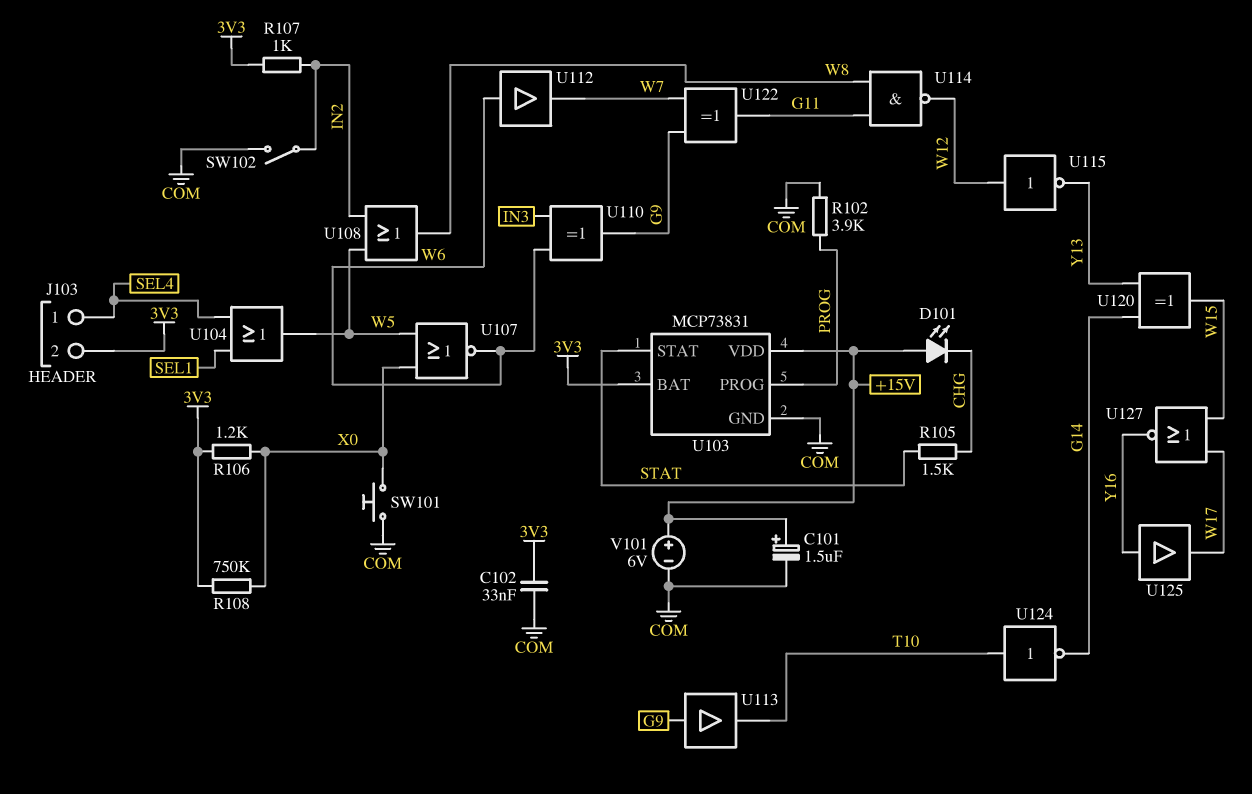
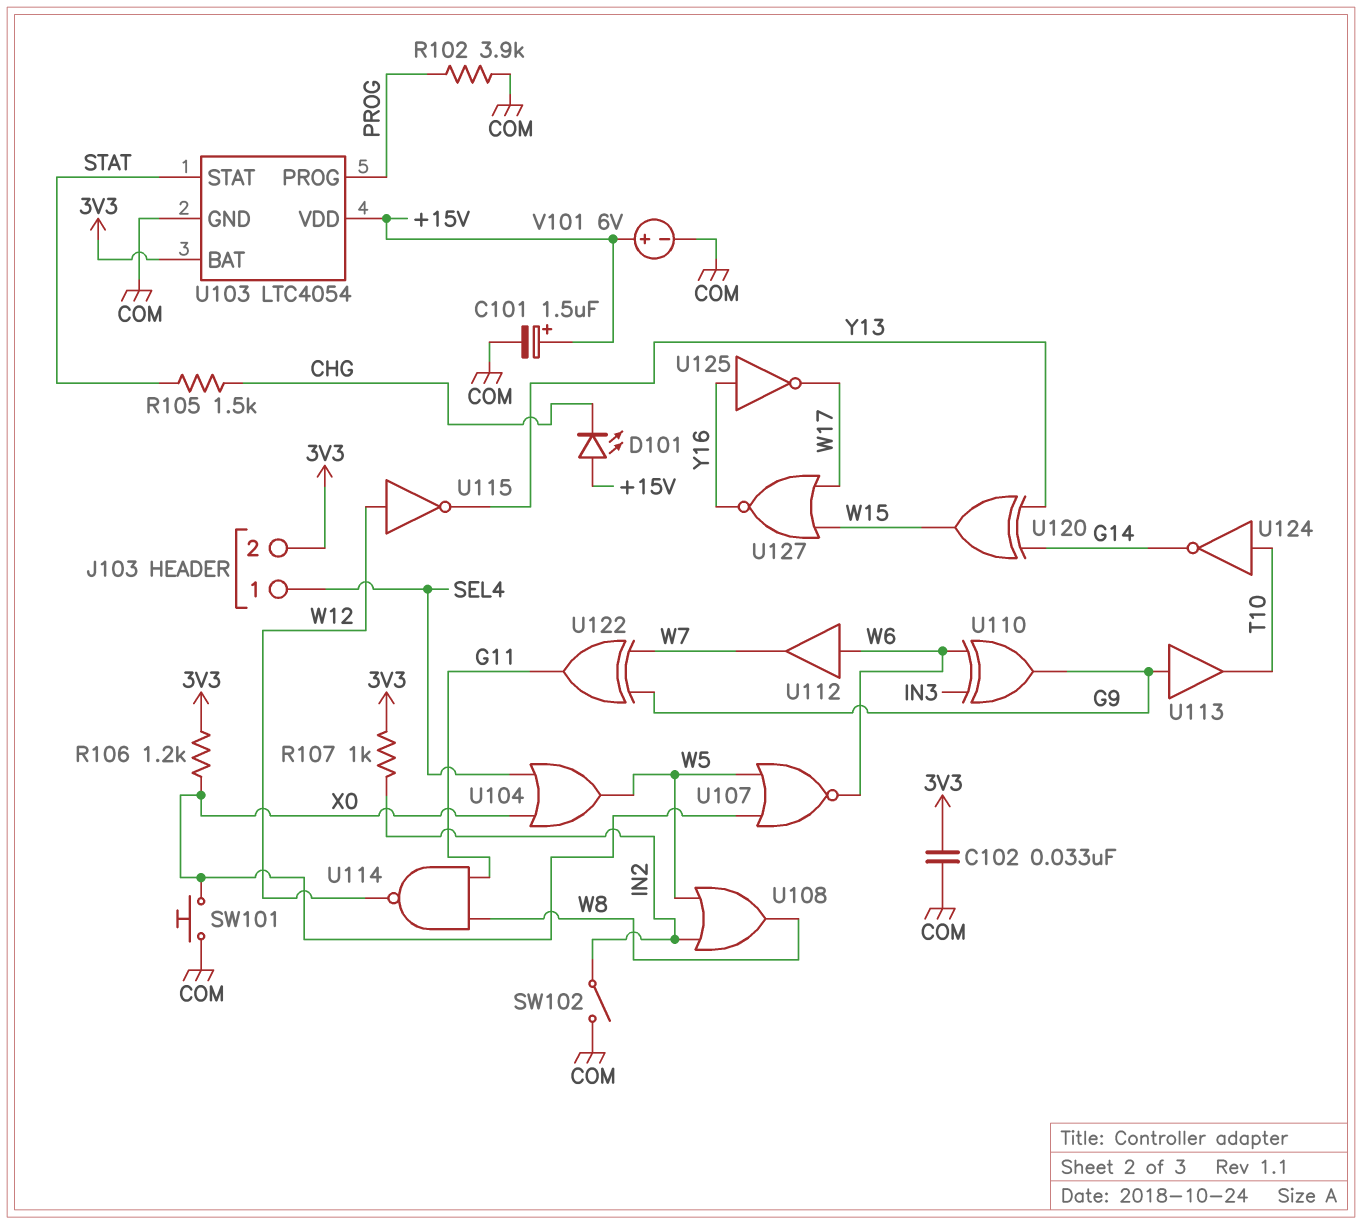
R108: 750k (3V3, X0) -> none
U103: MCP73831 -> LTC4054
U104: OR (in SEL1, in SEL4, out W5) -> OR (in SEL4, in X0, out W5)
U125: buffer (in Y16, out W17) -> NOT (in Y16, out W17)

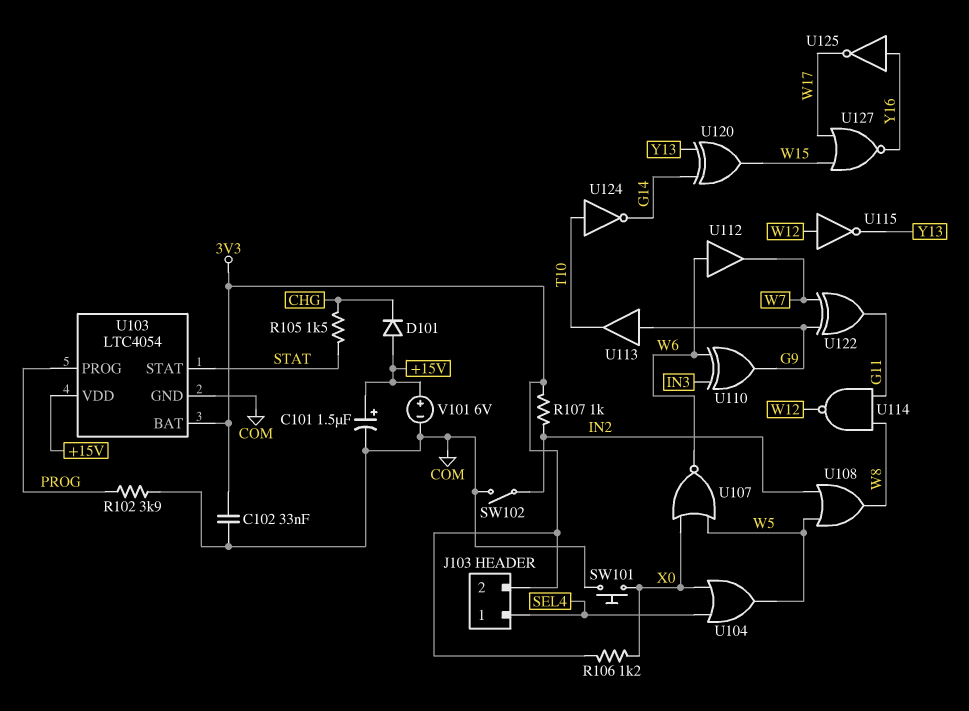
D101: LED (A +15V, K CHG) -> diode (A +15V, K CHG)

